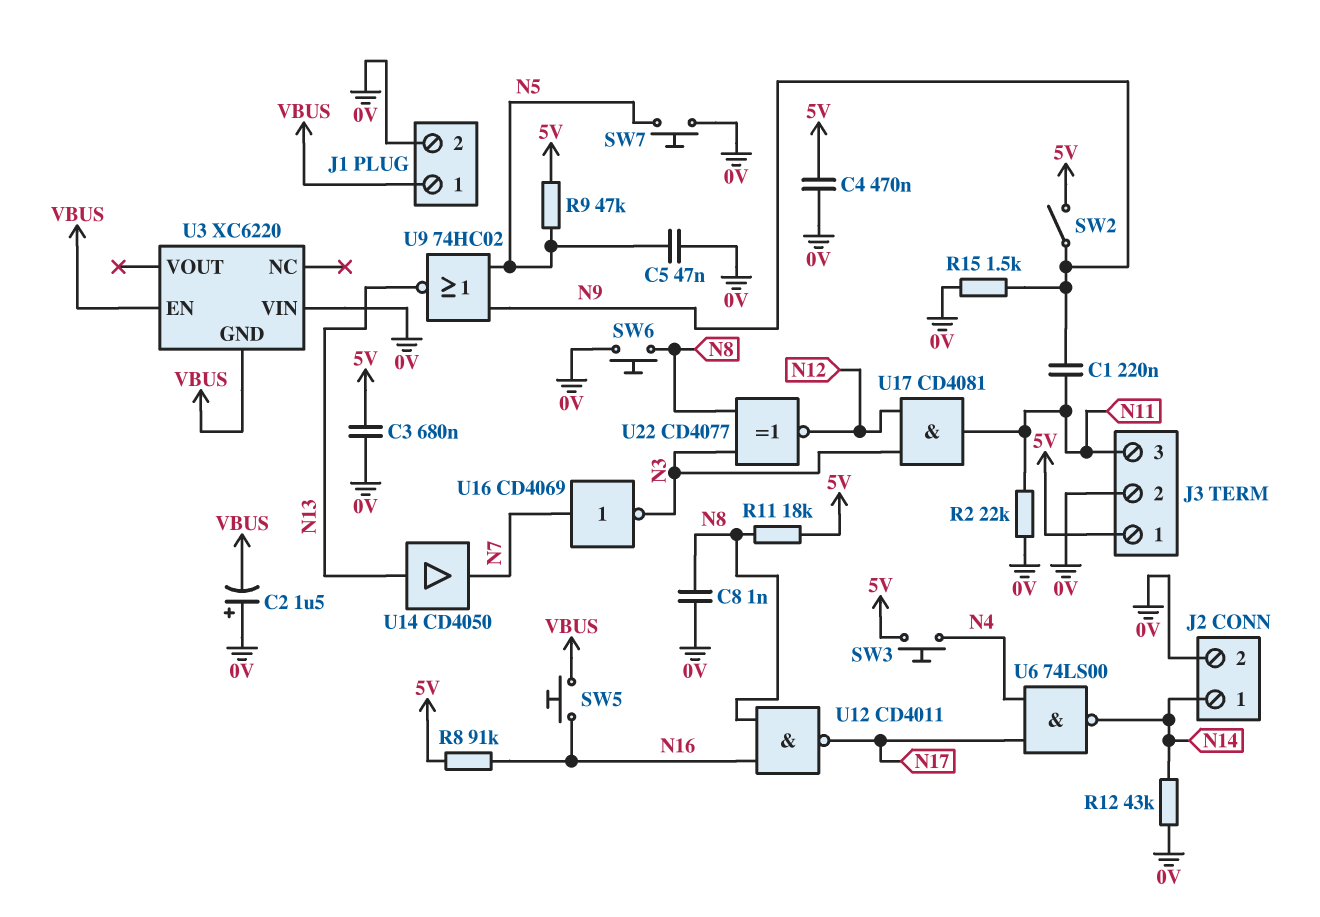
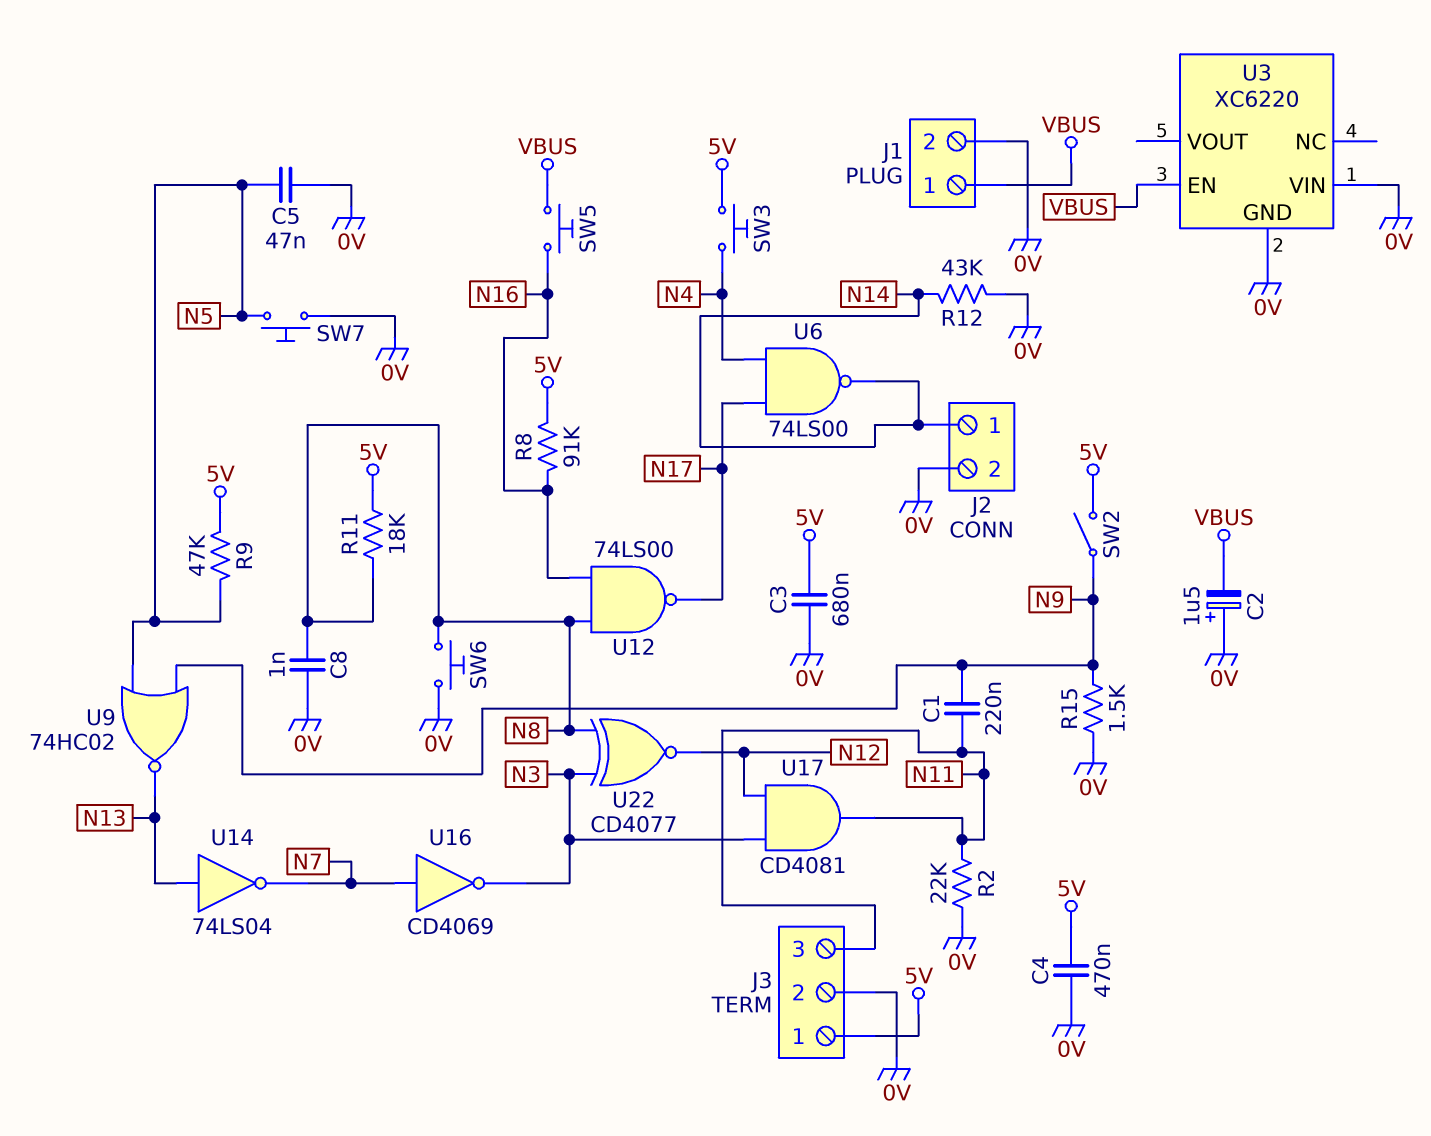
U3 pin GND: VBUS -> 0V
U12: NAND CD4011 (in N8, in N16, out N17) -> NAND 74LS00 (in N8, in N16, out N17)
U14: buffer CD4050 (in N13, out N7) -> NOT 74LS04 (in N13, out N7)

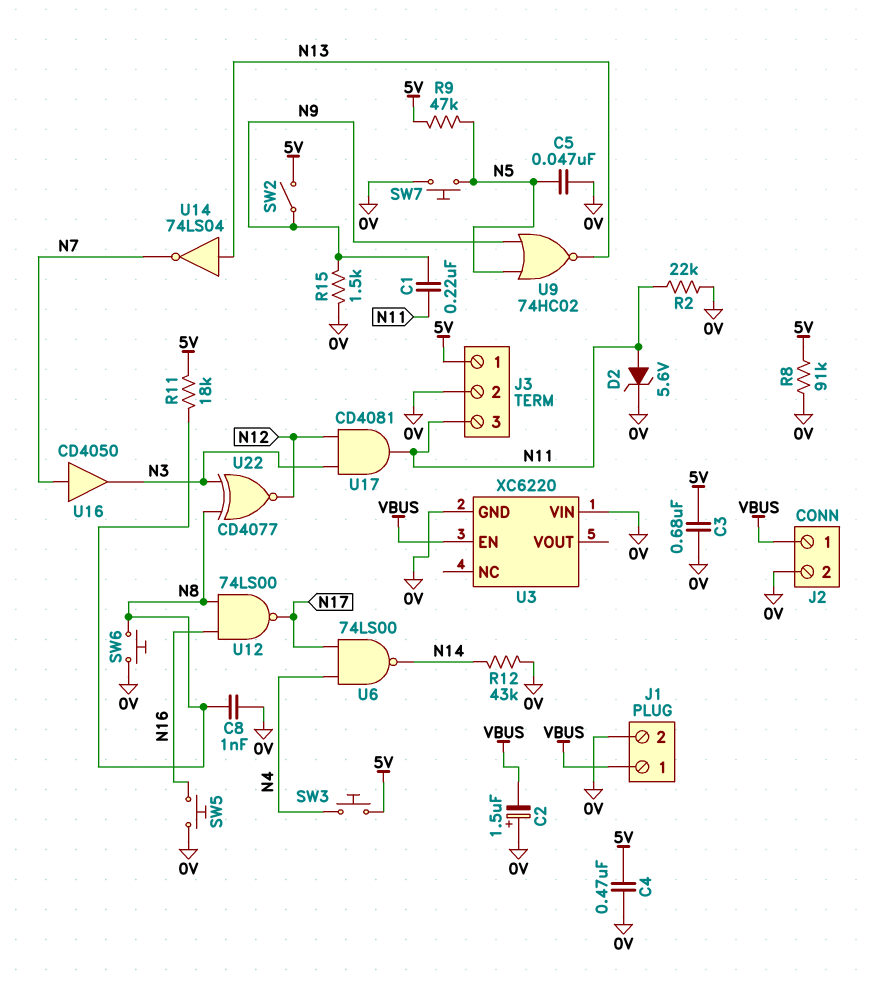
D2: none -> zener 5.6V (A N11, K 0V)
J2 pin 1: N14 -> VBUS
R8: 91k (5V, N16) -> 91k (0V, 5V)
SW5: button (N16, VBUS) -> button (0V, N16)
U16: NOT CD4069 (in N7, out N3) -> buffer CD4050 (in N7, out N3)

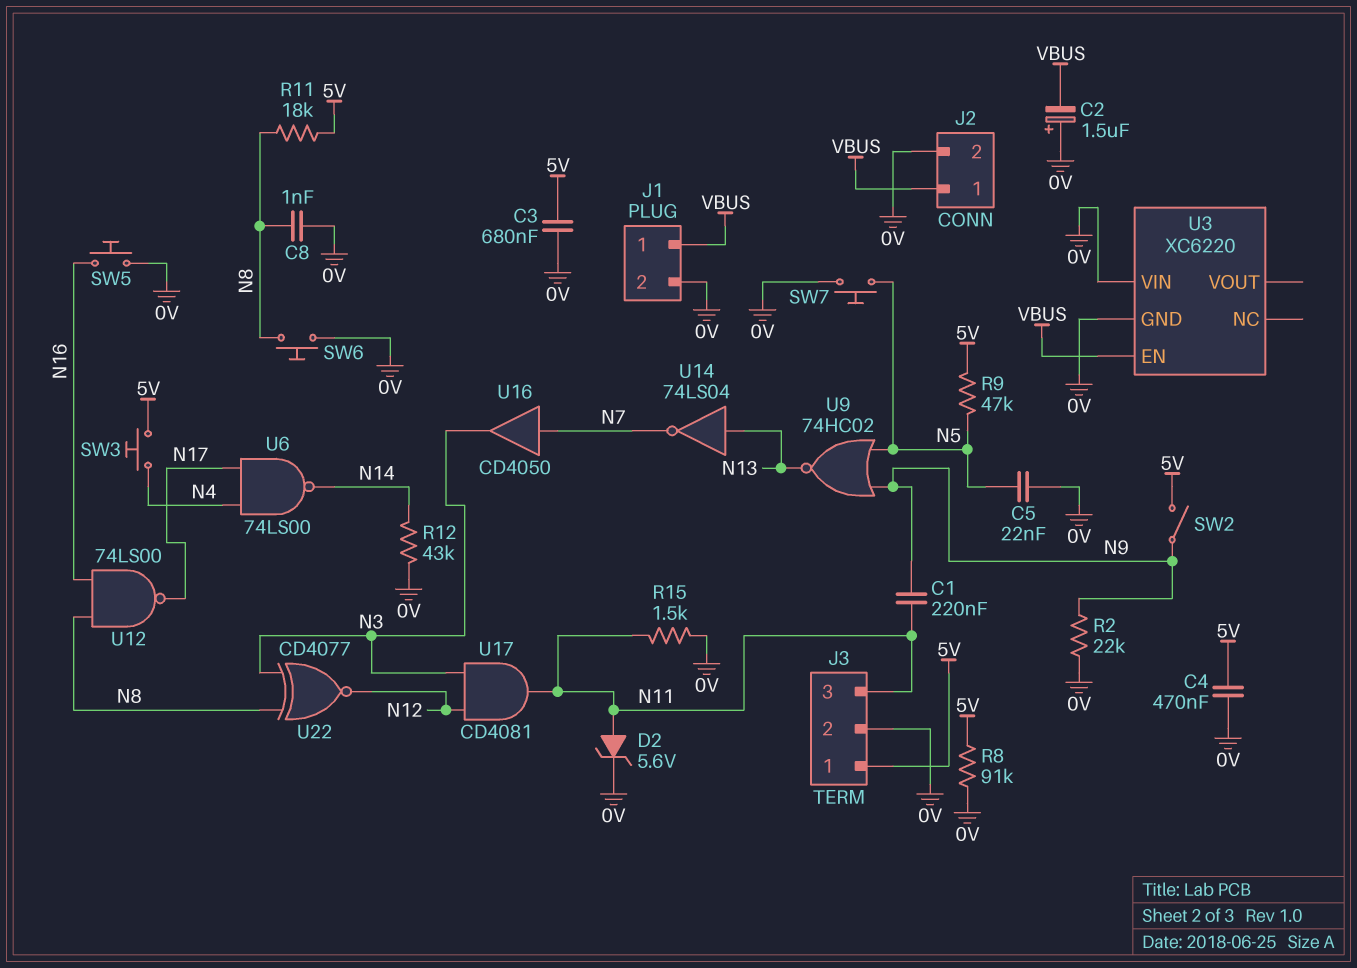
C5: 47nF (0V, N5) -> 22nF (0V, N5)
R2: 22k (0V, N11) -> 22k (0V, N9)
R15: 1.5k (0V, N9) -> 1.5k (0V, N11)

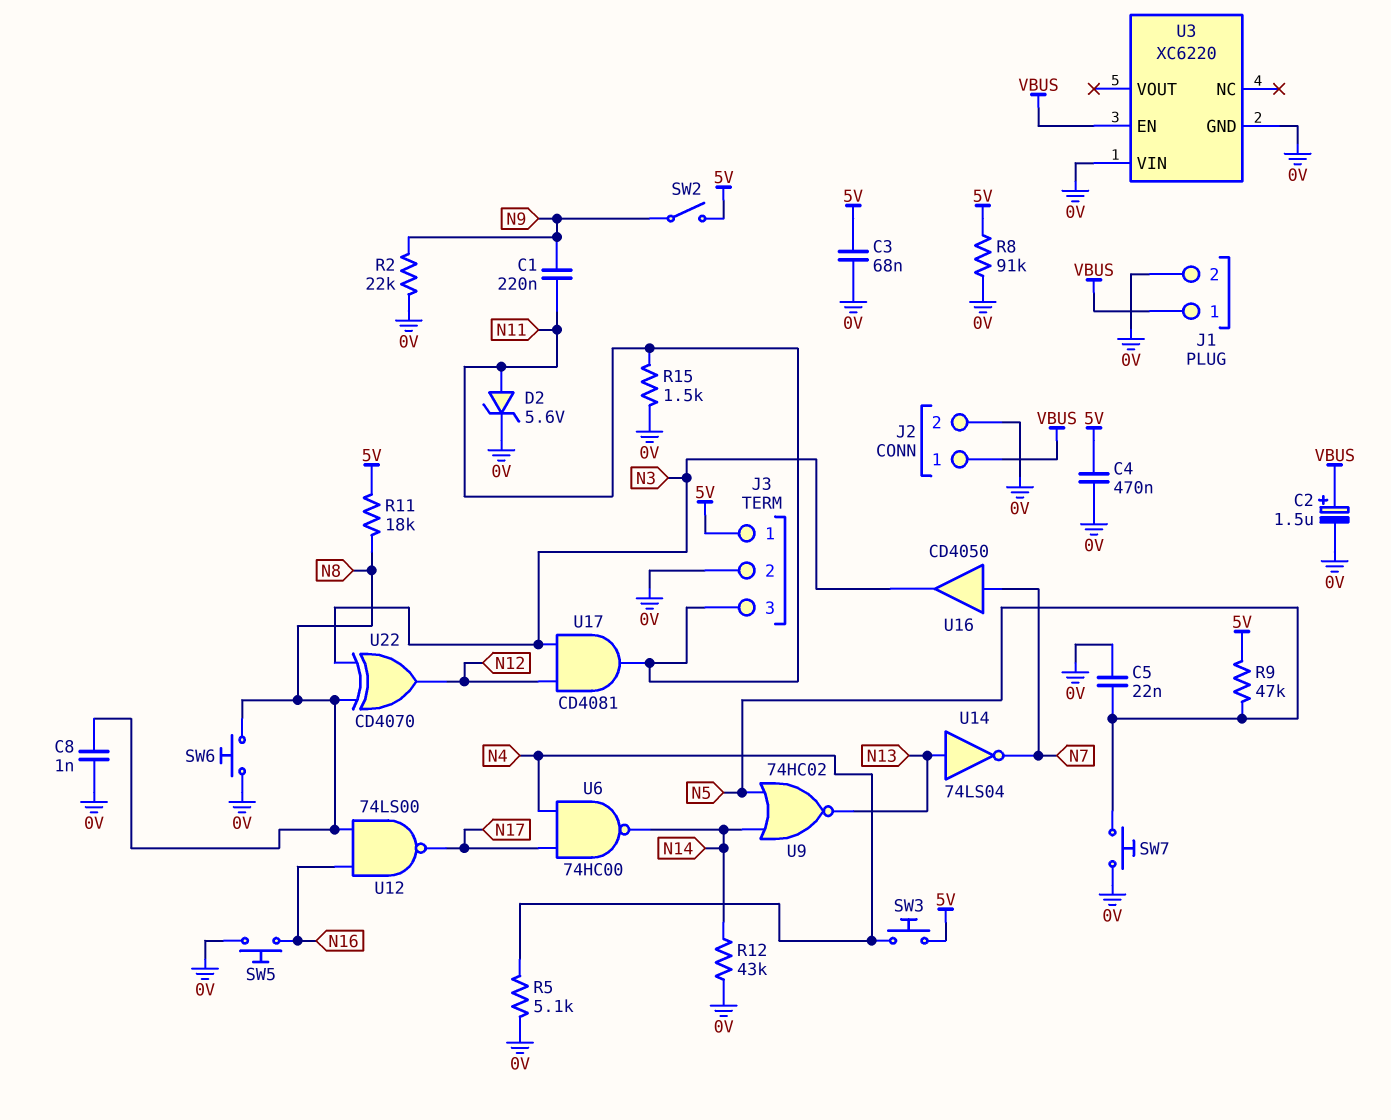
C2: 1.5uF (plus 0V, minus VBUS) -> 1.5uF (plus VBUS, minus 0V)
C3: 680nF (0V, 5V) -> 68nF (0V, 5V)
R5: none -> 5.1k (0V, N4)
U6: NAND 74LS00 (in N4, in N17, out N14) -> NAND 74HC00 (in N4, in N17, out N14)
U9: NOR 74HC02 (in N5, in N9, out N13) -> NOR 74HC02 (in N5, in N14, out N13)
U22: XNOR CD4077 (in N3, in N8, out N12) -> XOR CD4070 (in N3, in N8, out N12)

